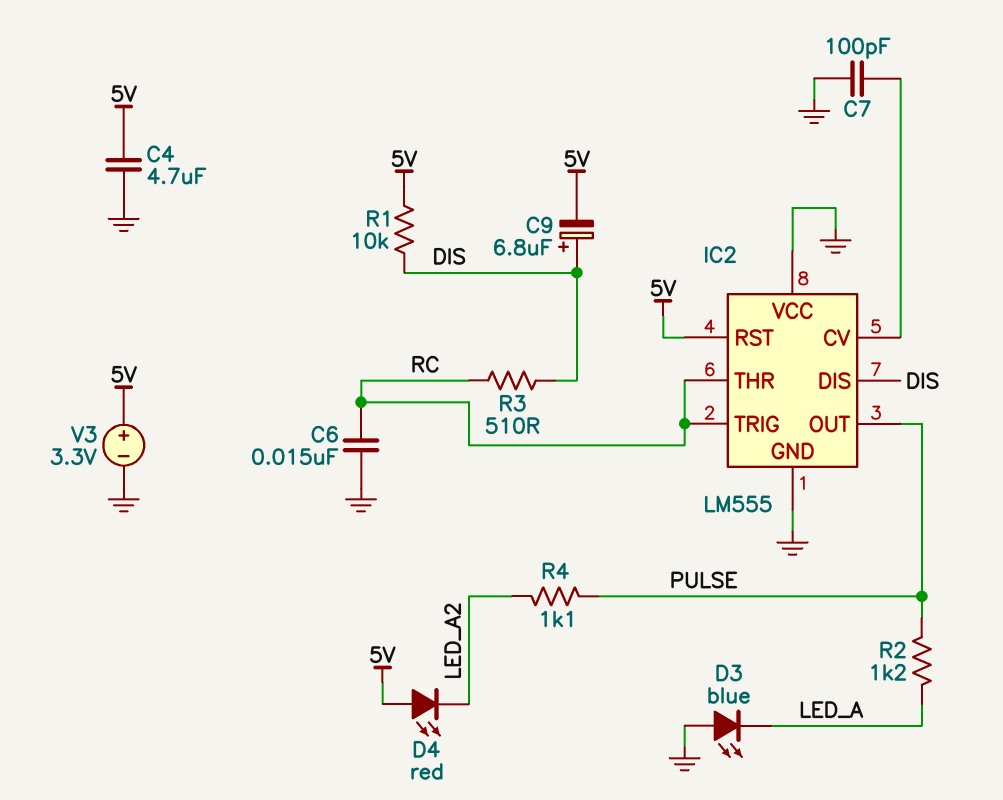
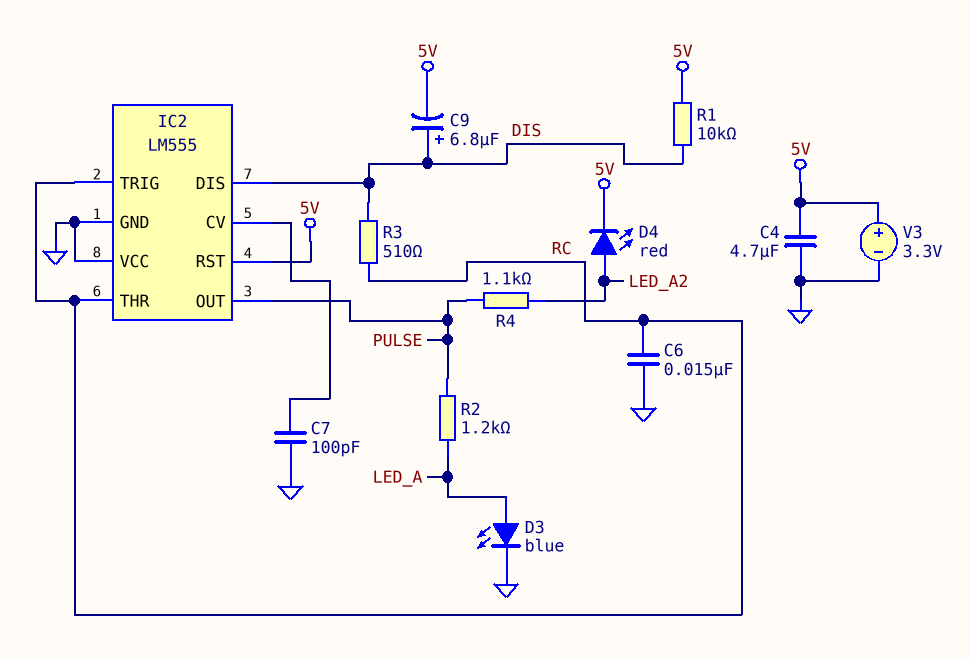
D3: LED blue (A GND, K LED_A) -> LED blue (A LED_A, K GND)
D4: LED red (A 5V, K LED_A2) -> LED red (A LED_A2, K 5V)

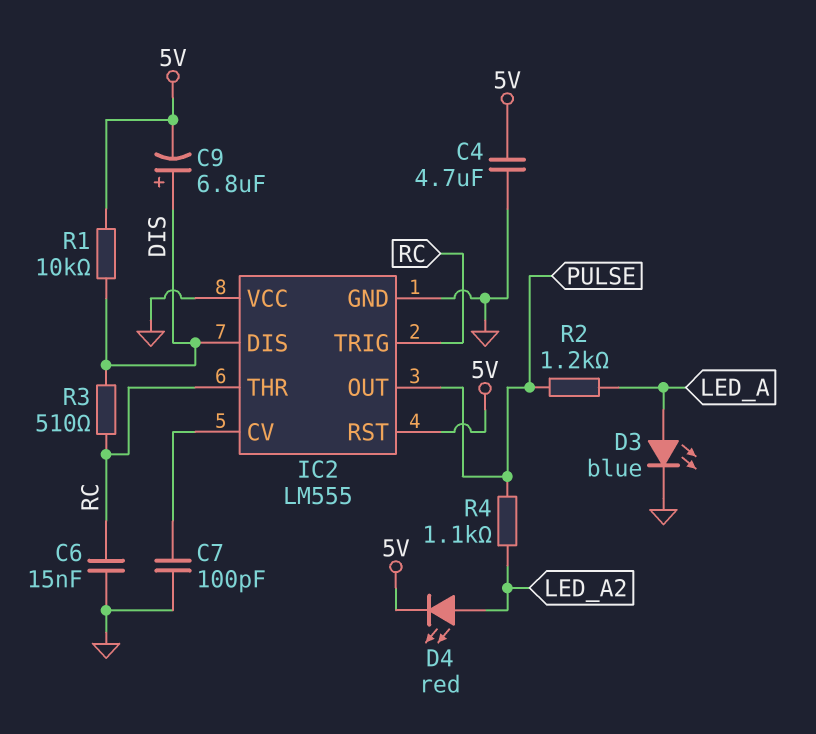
V3: 3.3V (plus 5V, minus GND) -> none

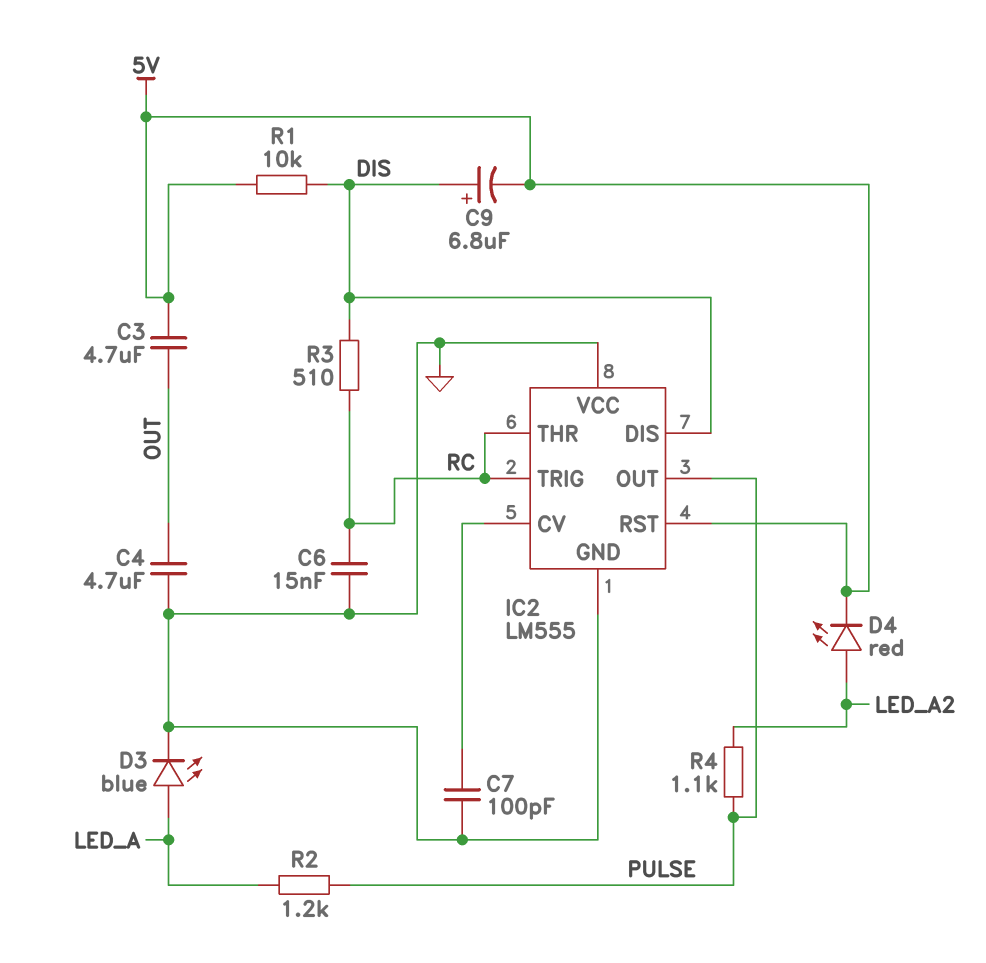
C3: none -> 4.7uF (5V, OUT)
C4: 4.7uF (5V, GND) -> 4.7uF (GND, OUT)

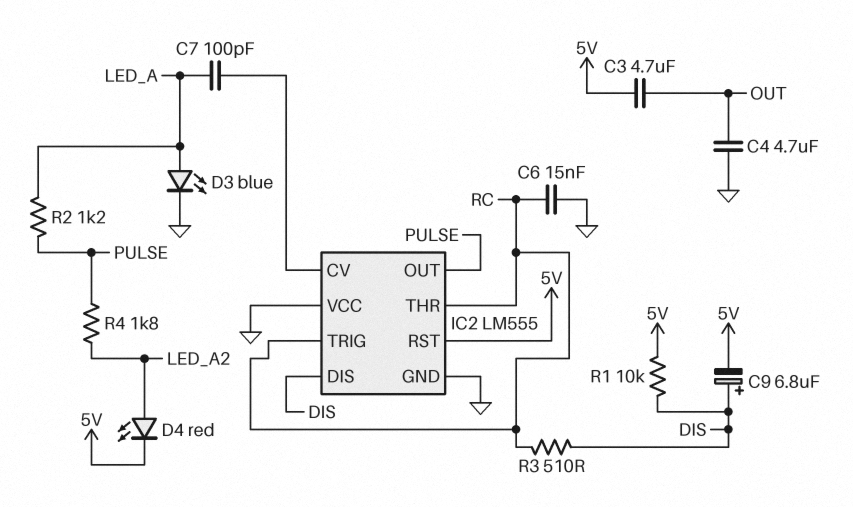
C7: 100pF (GND, IC2/CV) -> 100pF (IC2/CV, LED_A)
R4: 1.1k (LED_A2, PULSE) -> 1.8k (LED_A2, PULSE)

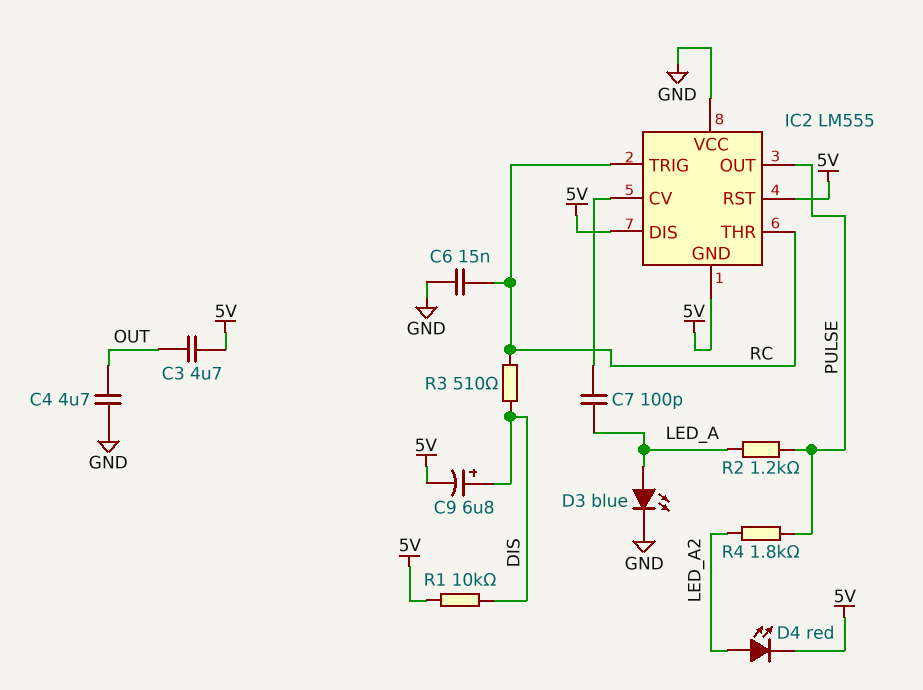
IC2 pin DIS: DIS -> 5V
IC2 pin GND: GND -> 5V

